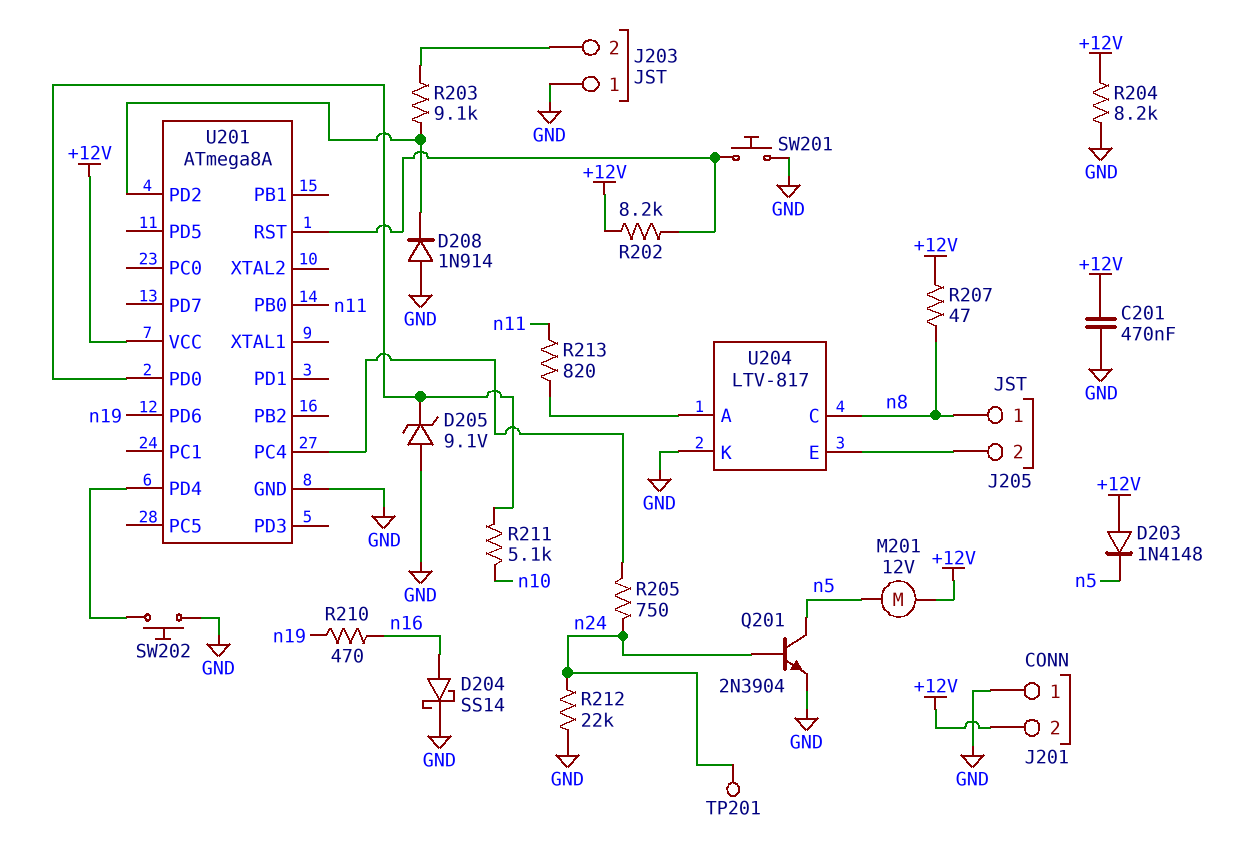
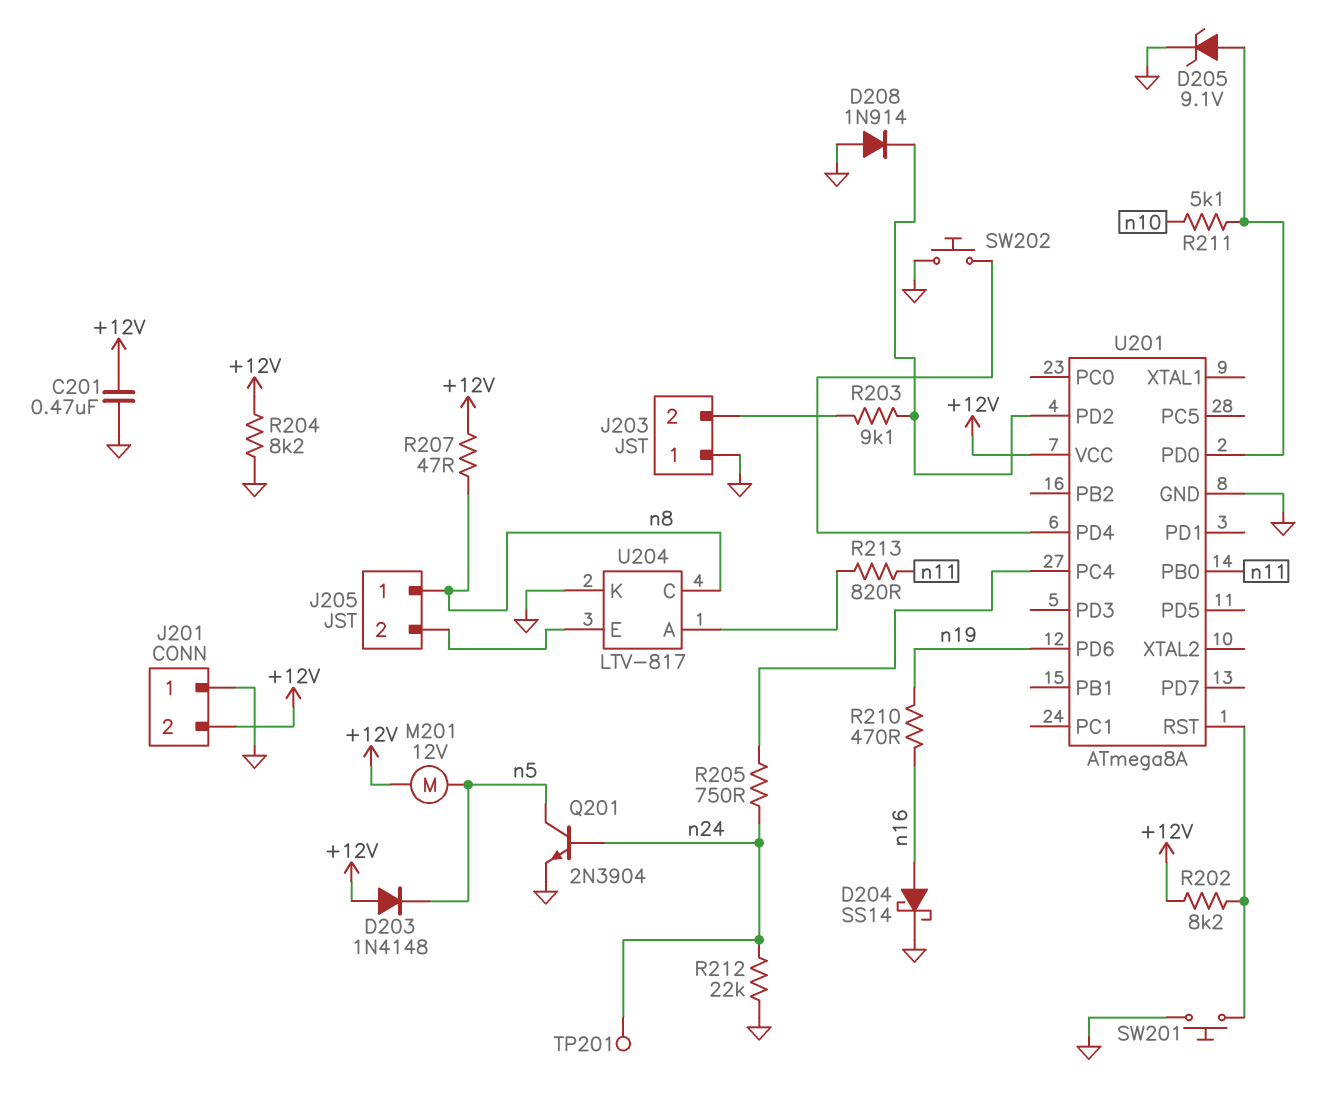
D205: zener 9.1V (A GND, K U201/PD0) -> zener 9.1V (A U201/PD0, K GND)

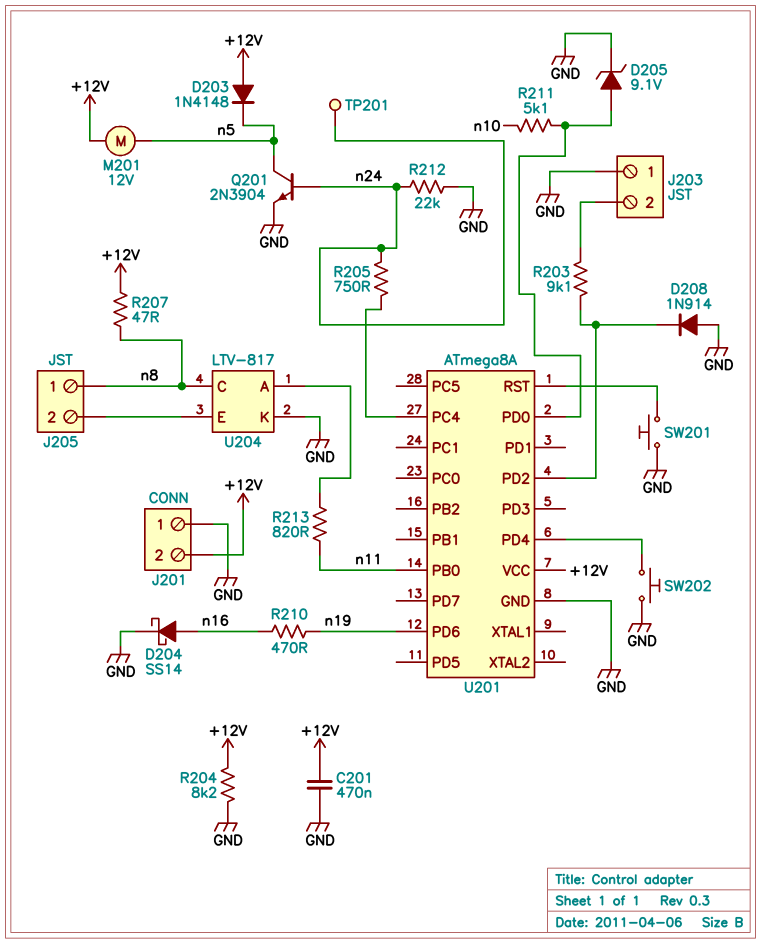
R202: 8.2k (+12V, U201/RST) -> none

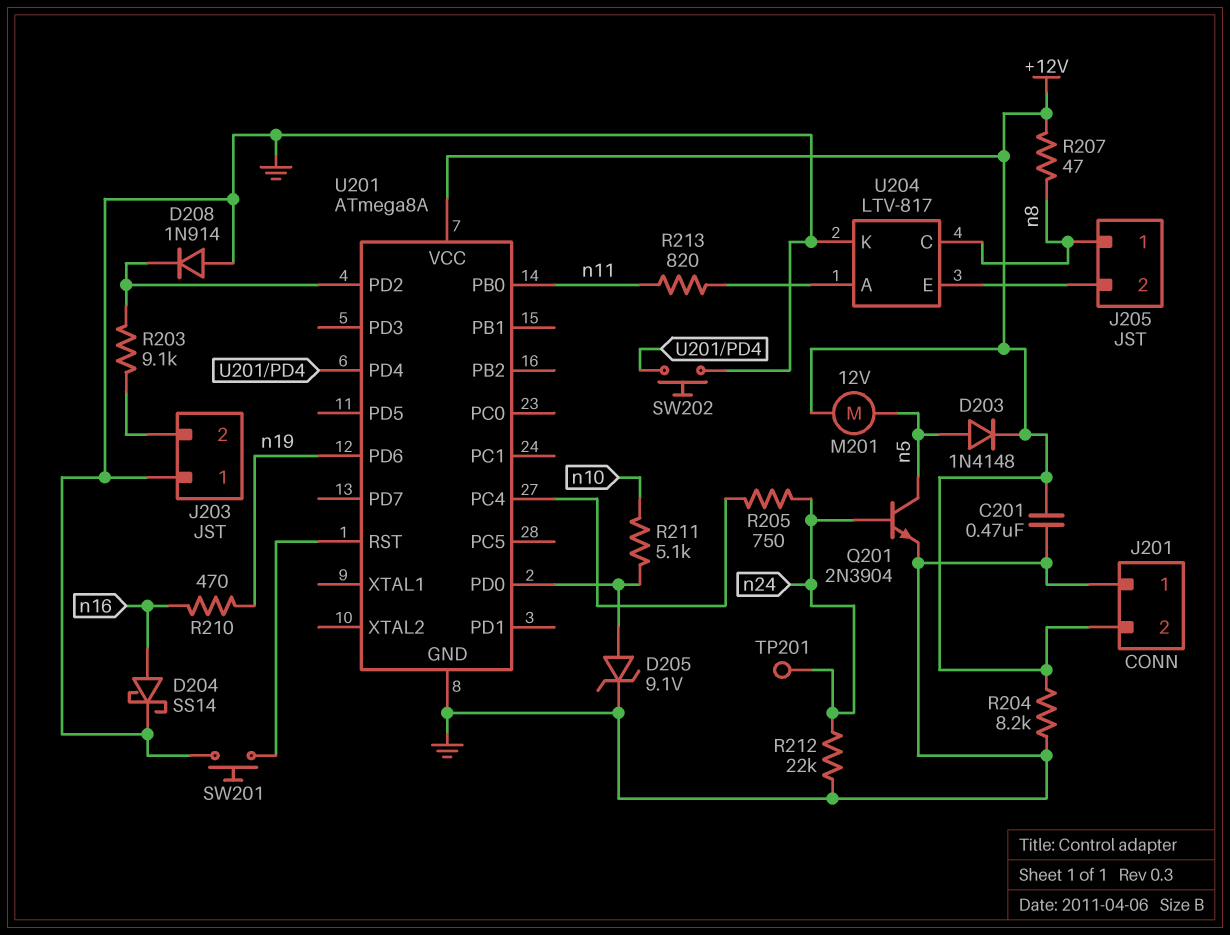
D203: diode 1N4148 (A +12V, K n5) -> diode 1N4148 (A n5, K +12V)

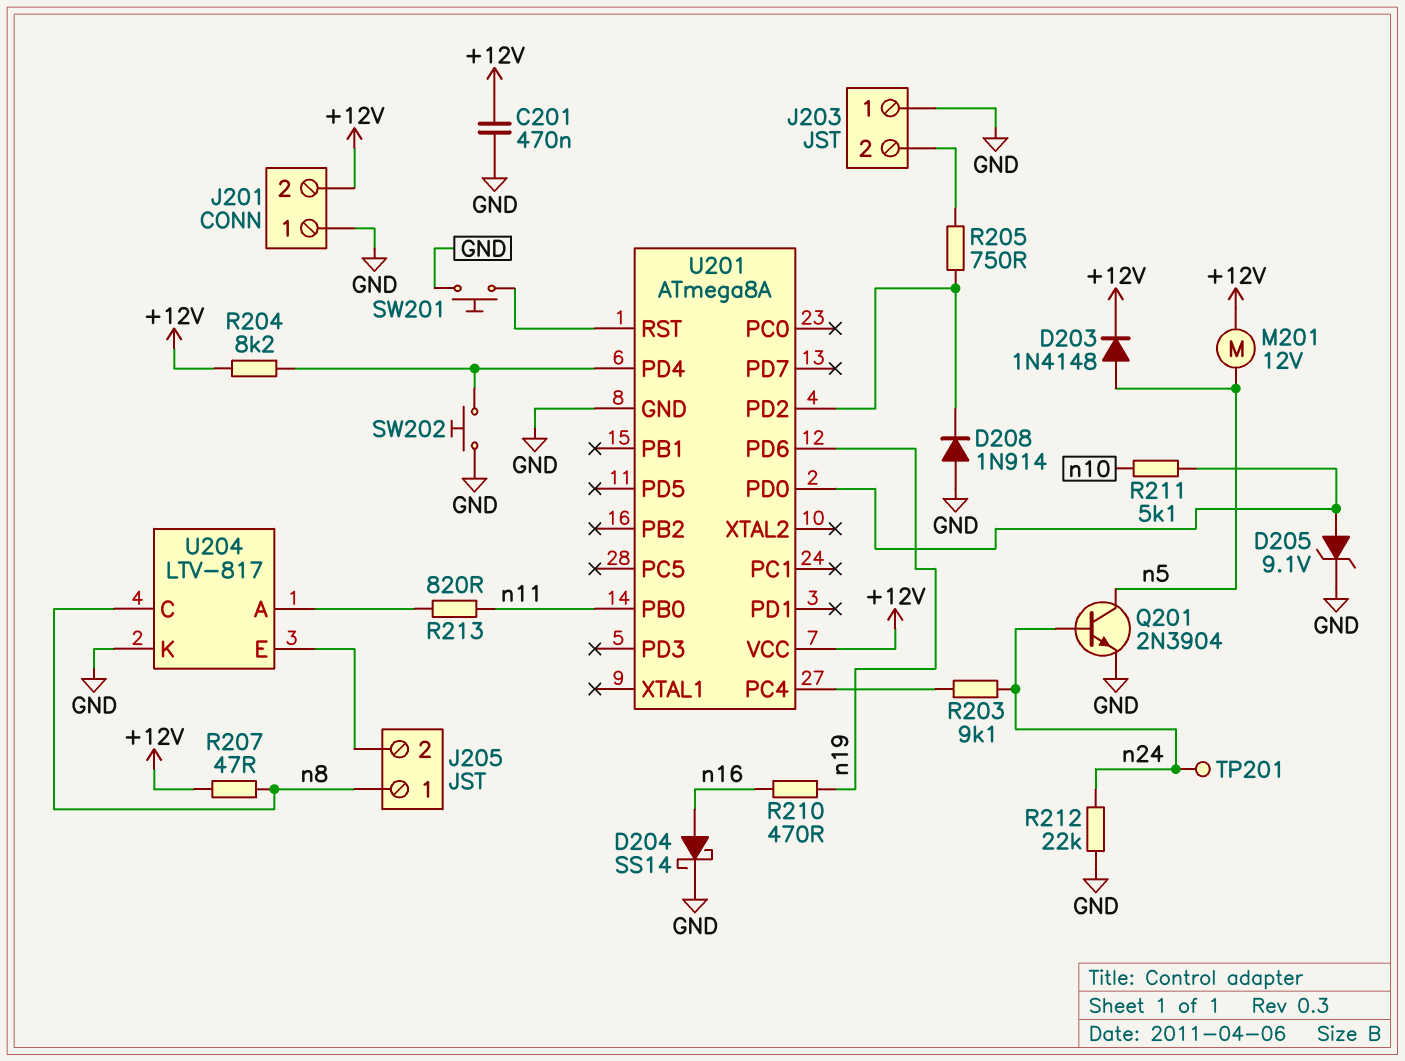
R203: 9.1k (J203/2, U201/PD2) -> 9.1k (U201/PC4, n24)
R204: 8.2k (+12V, GND) -> 8.2k (+12V, U201/PD4)
R205: 750 (U201/PC4, n24) -> 750 (J203/2, U201/PD2)

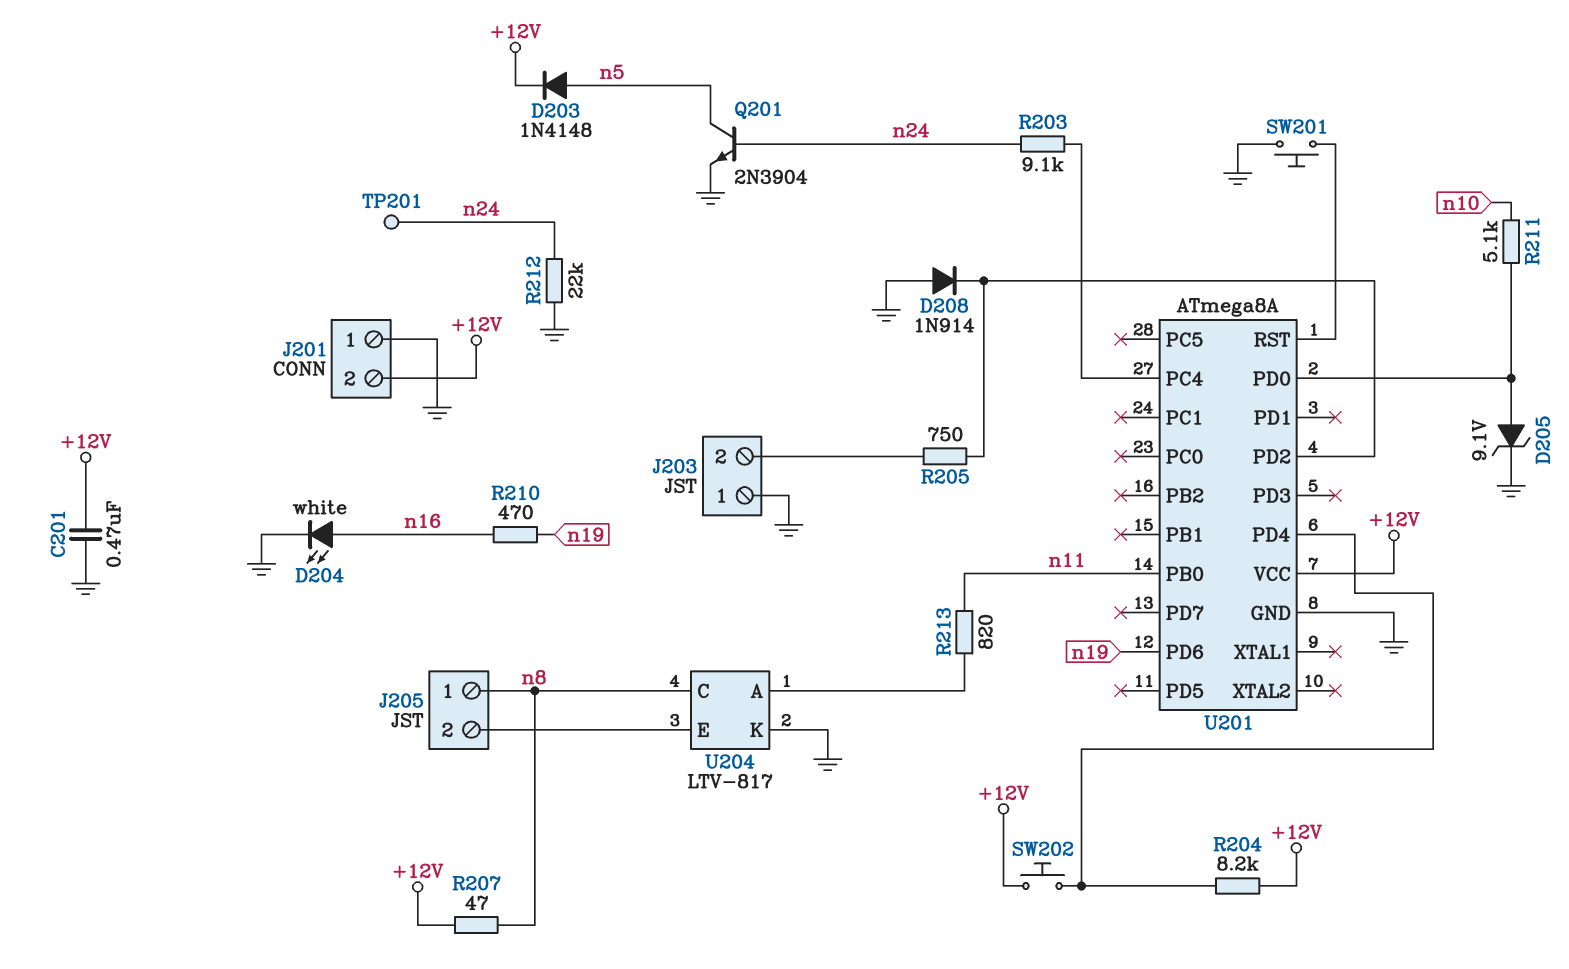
D204: schottky SS14 (A n16, K GND) -> LED white (A n16, K GND)
M201: motor 12V (+12V, n5) -> none
SW202: button (GND, U201/PD4) -> button (+12V, U201/PD4)

